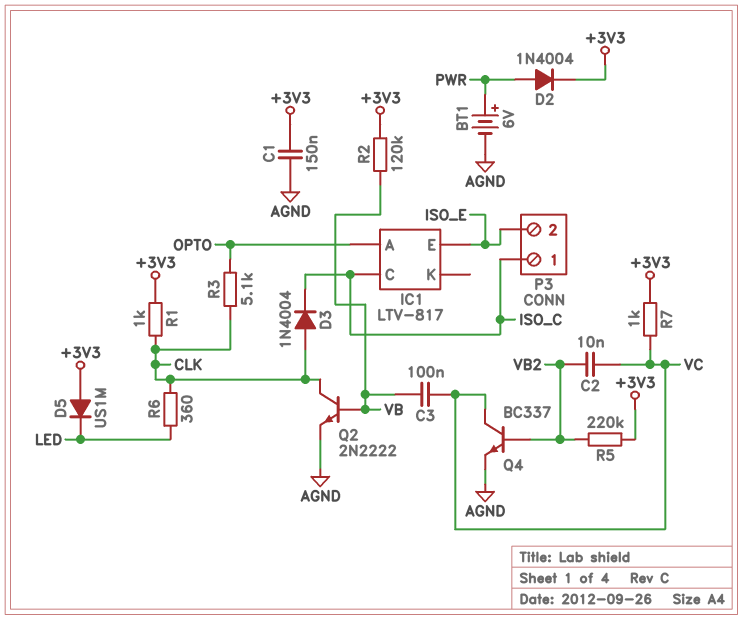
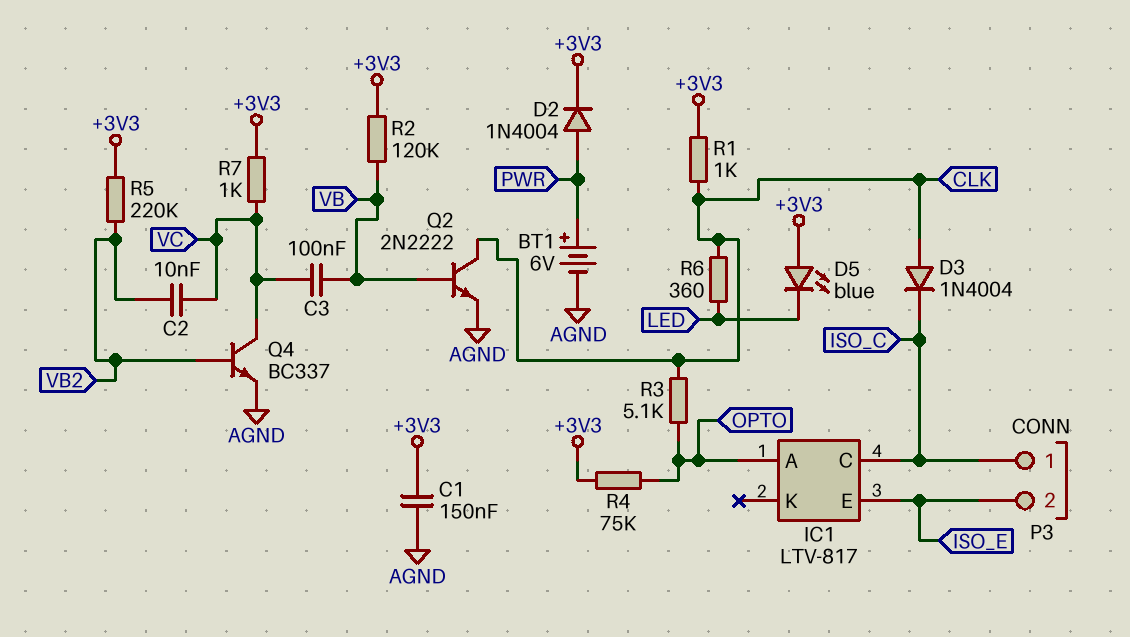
D5: diode US1M (A +3V3, K LED) -> LED blue (A +3V3, K LED)
R4: none -> 75k (+3V3, OPTO)

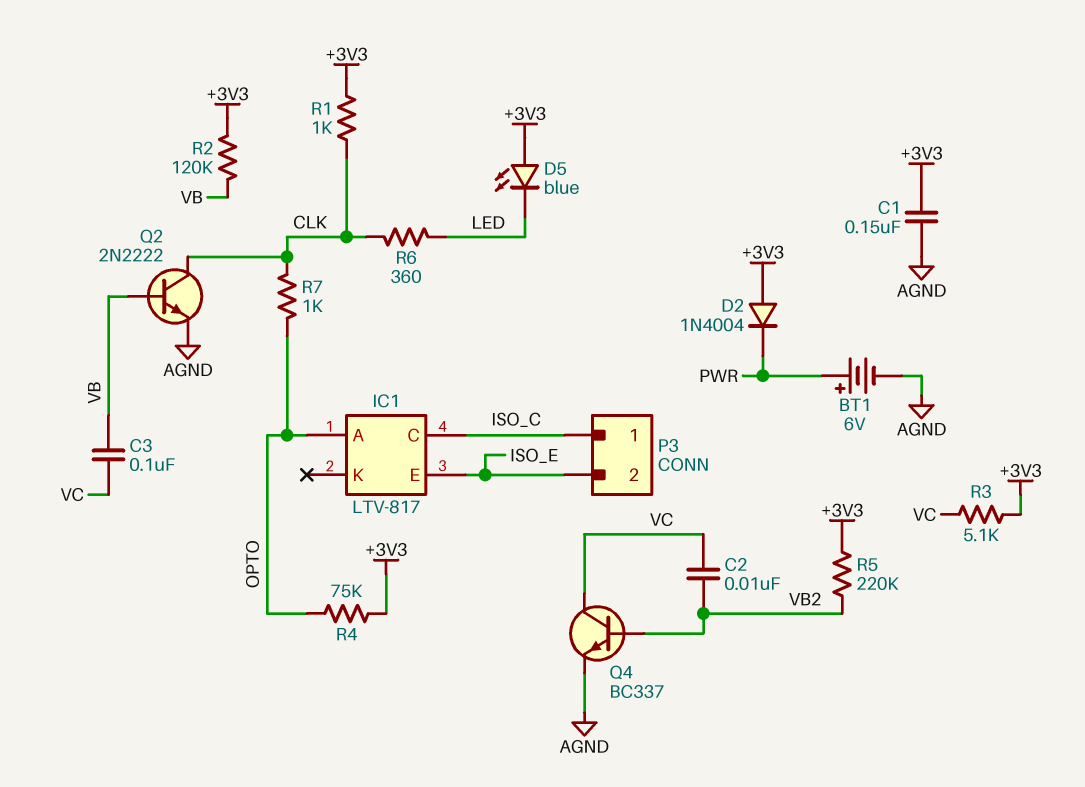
D2: diode 1N4004 (A PWR, K +3V3) -> diode 1N4004 (A +3V3, K PWR)
D3: diode 1N4004 (A CLK, K ISO_C) -> none
R3: 5.1k (CLK, OPTO) -> 5.1k (+3V3, VC)
R7: 1k (+3V3, VC) -> 1k (CLK, OPTO)

